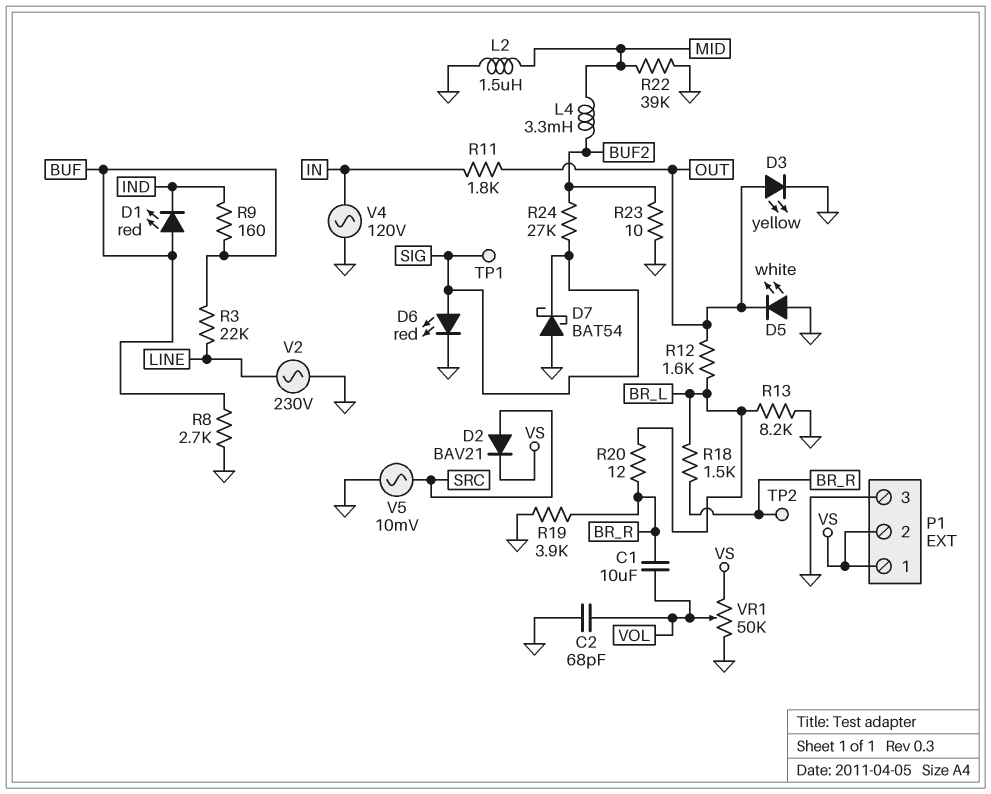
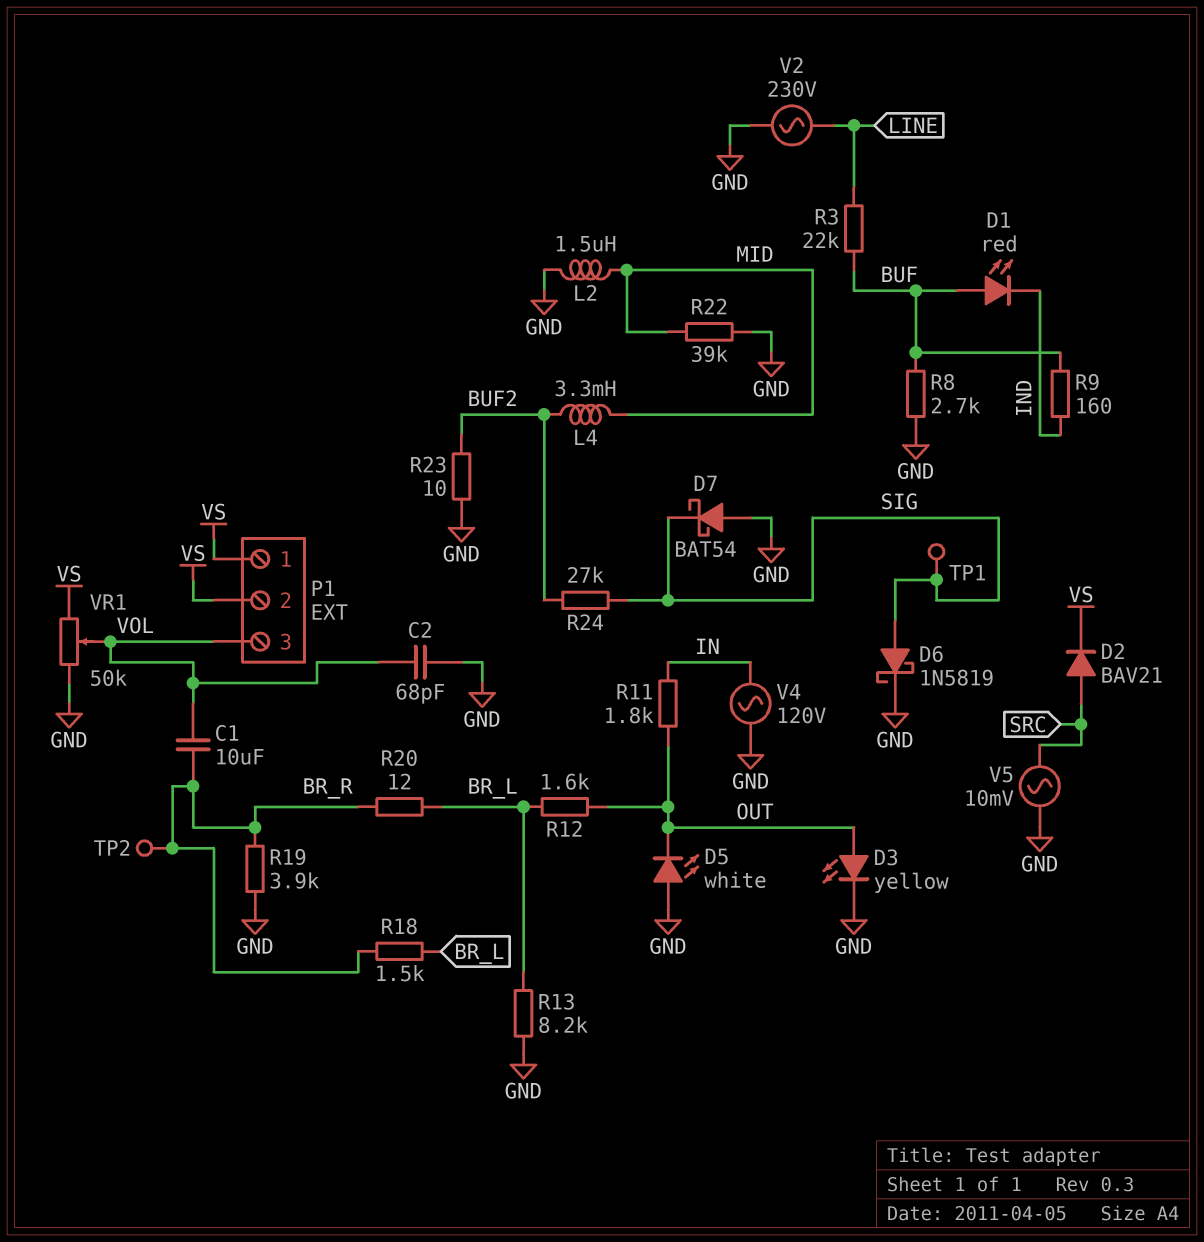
D6: LED red (A SIG, K GND) -> schottky 1N5819 (A SIG, K GND)
P1 pin 3: GND -> VOL

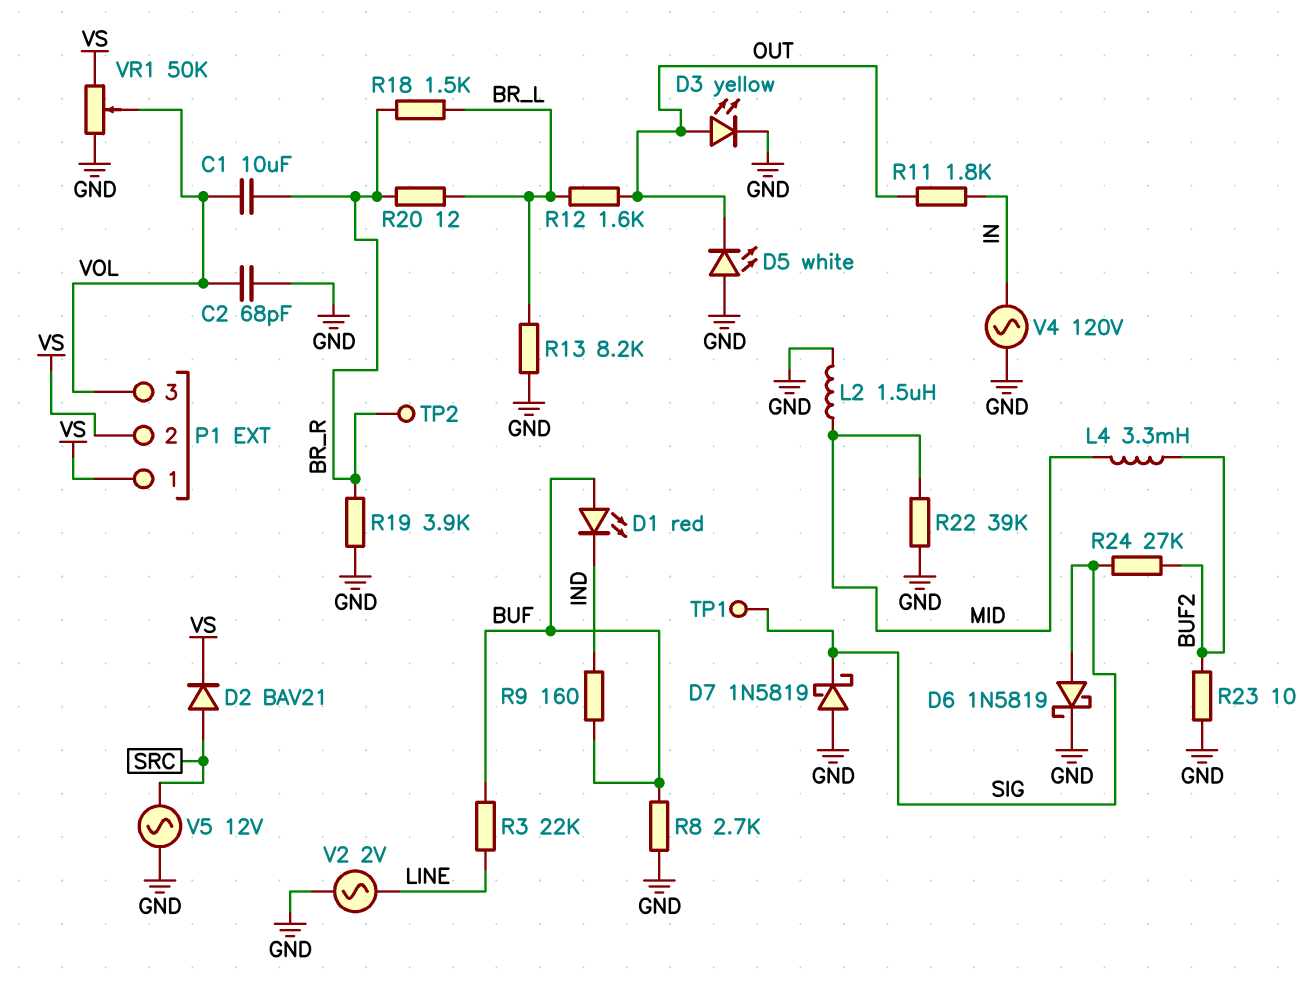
D7: schottky BAT54 (A GND, K SIG) -> schottky 1N5819 (A GND, K SIG)
V2: AC 230V (GND, LINE) -> AC 2V (GND, LINE)
V5: AC 10mV (GND, SRC) -> AC 12V (GND, SRC)

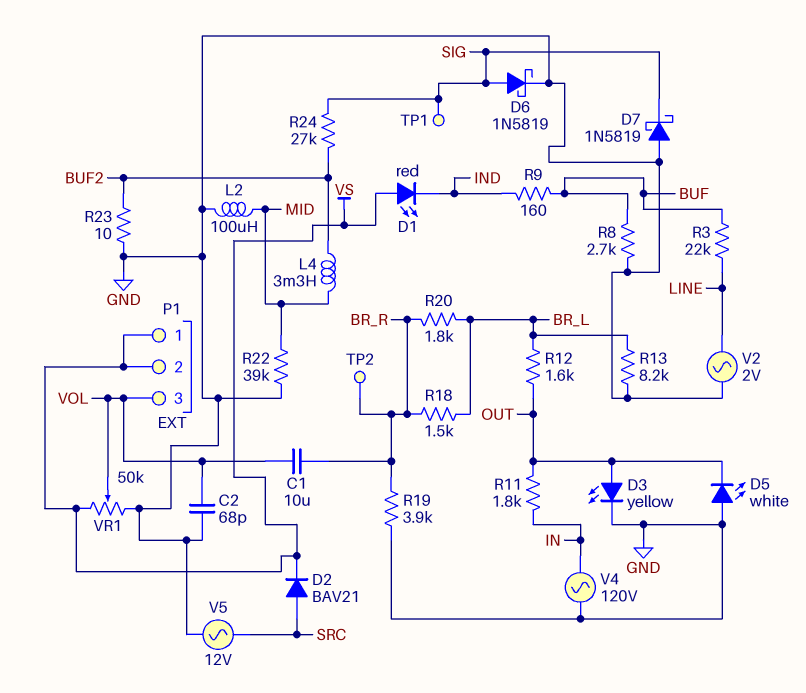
D1: LED red (A BUF, K IND) -> LED red (A VS, K IND)
L2: 1.5uH (GND, MID) -> 100uH (GND, MID)
R20: 12 (BR_L, BR_R) -> 1.8k (BR_L, BR_R)

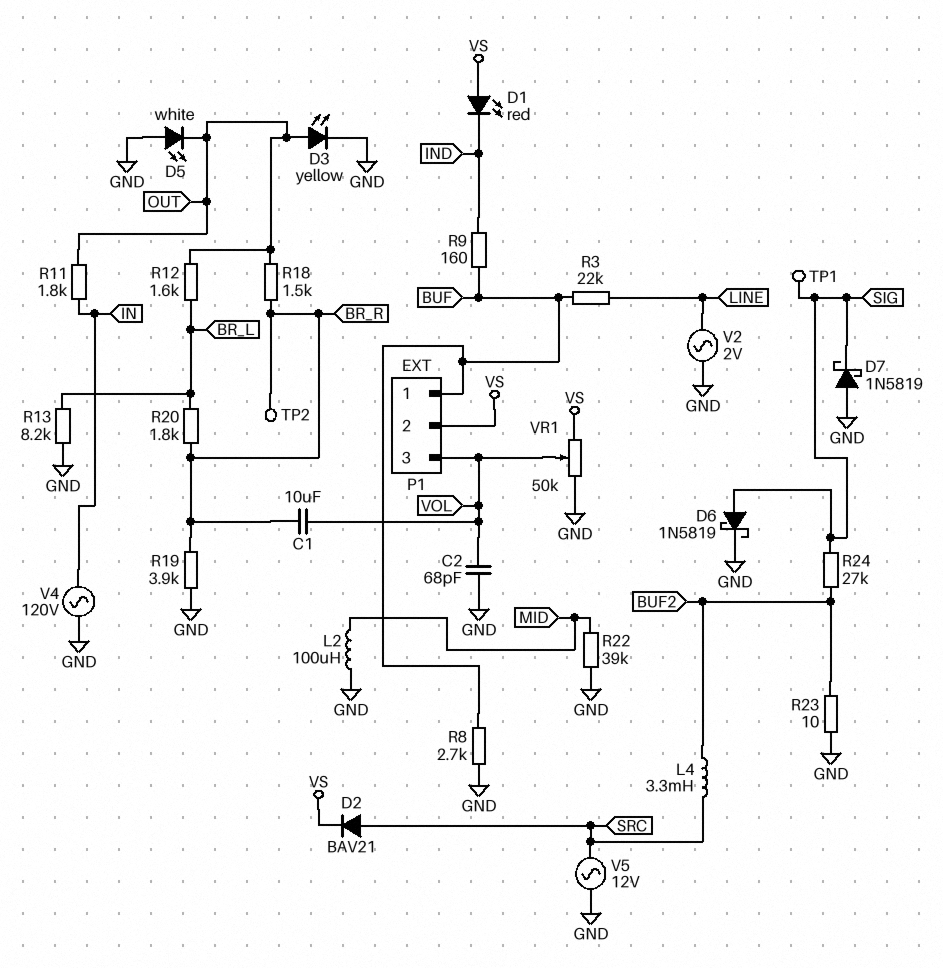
L4: 3.3mH (BUF2, MID) -> 3.3mH (BUF2, SRC)
P1 pin 1: VS -> BUF
R18: 1.5k (BR_L, BR_R) -> 1.5k (BR_R, OUT)

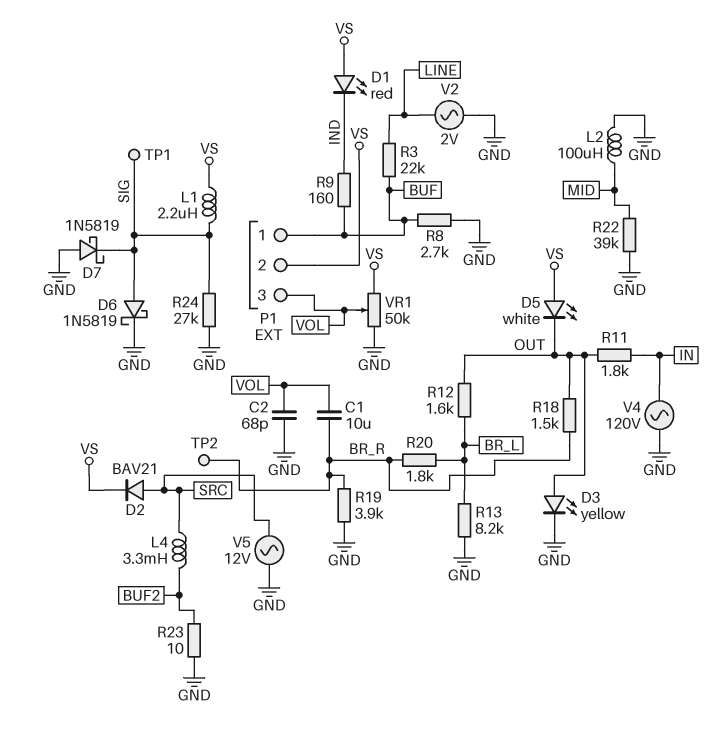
D5: LED white (A GND, K OUT) -> LED white (A VS, K OUT)
L1: none -> 2.2uH (SIG, VS)
R24: 27k (BUF2, SIG) -> 27k (GND, SIG)

